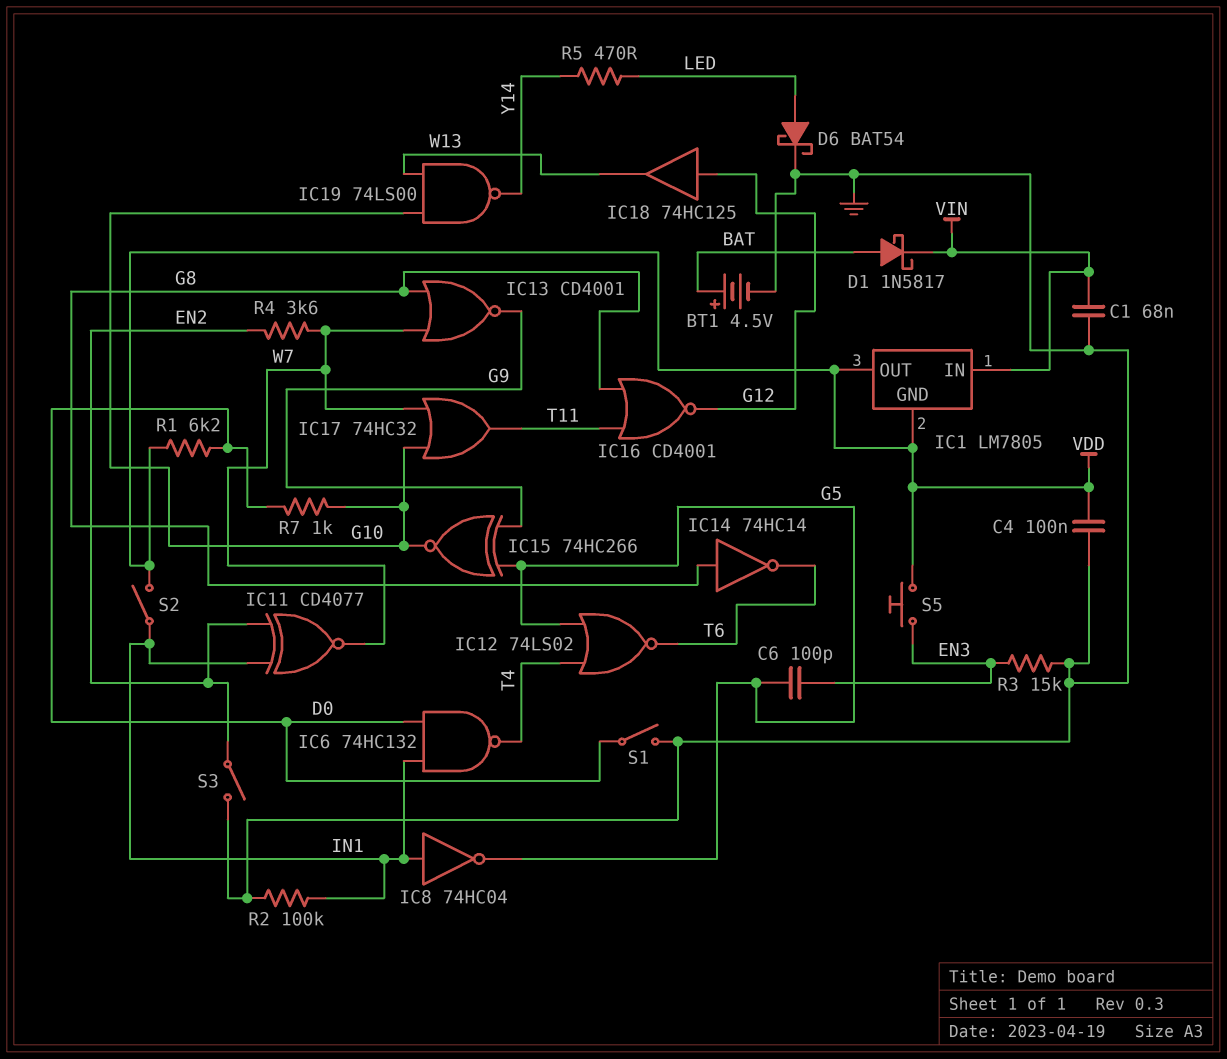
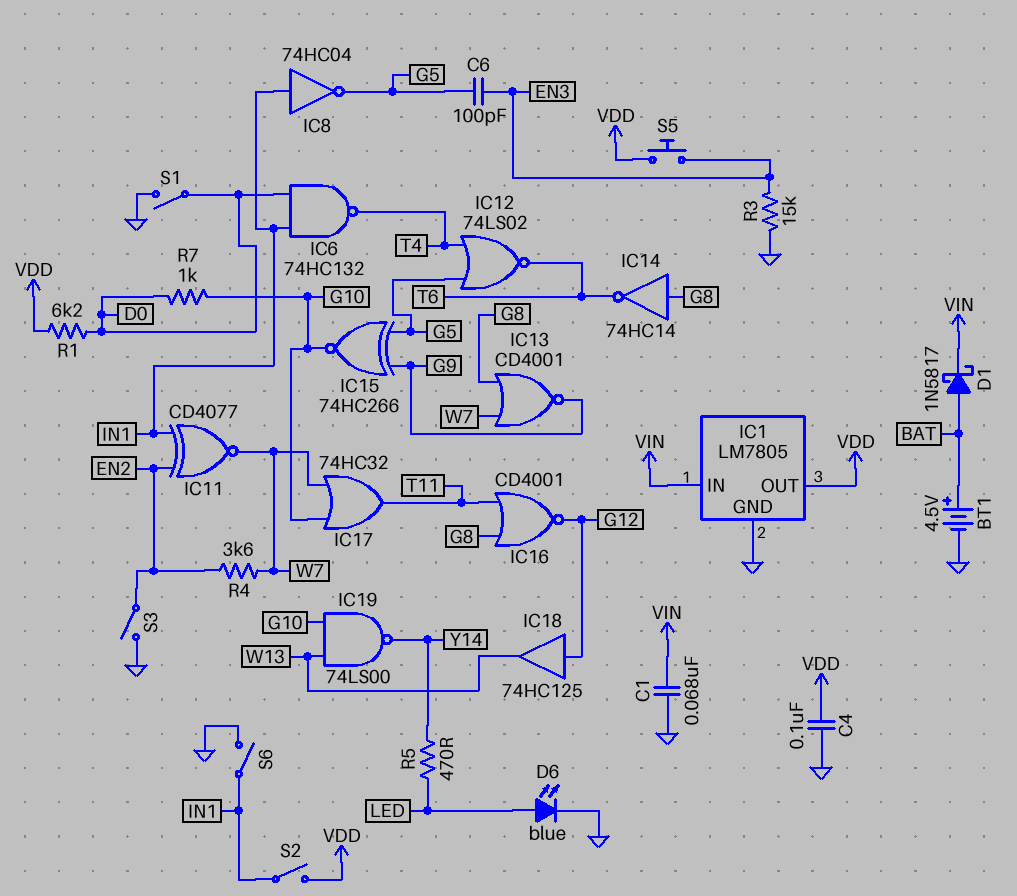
D6: schottky BAT54 (A LED, K GND) -> LED blue (A LED, K GND)
IC1 pin GND: VDD -> GND
R2: 100k (GND, IN1) -> none
S6: none -> switch (GND, IN1)

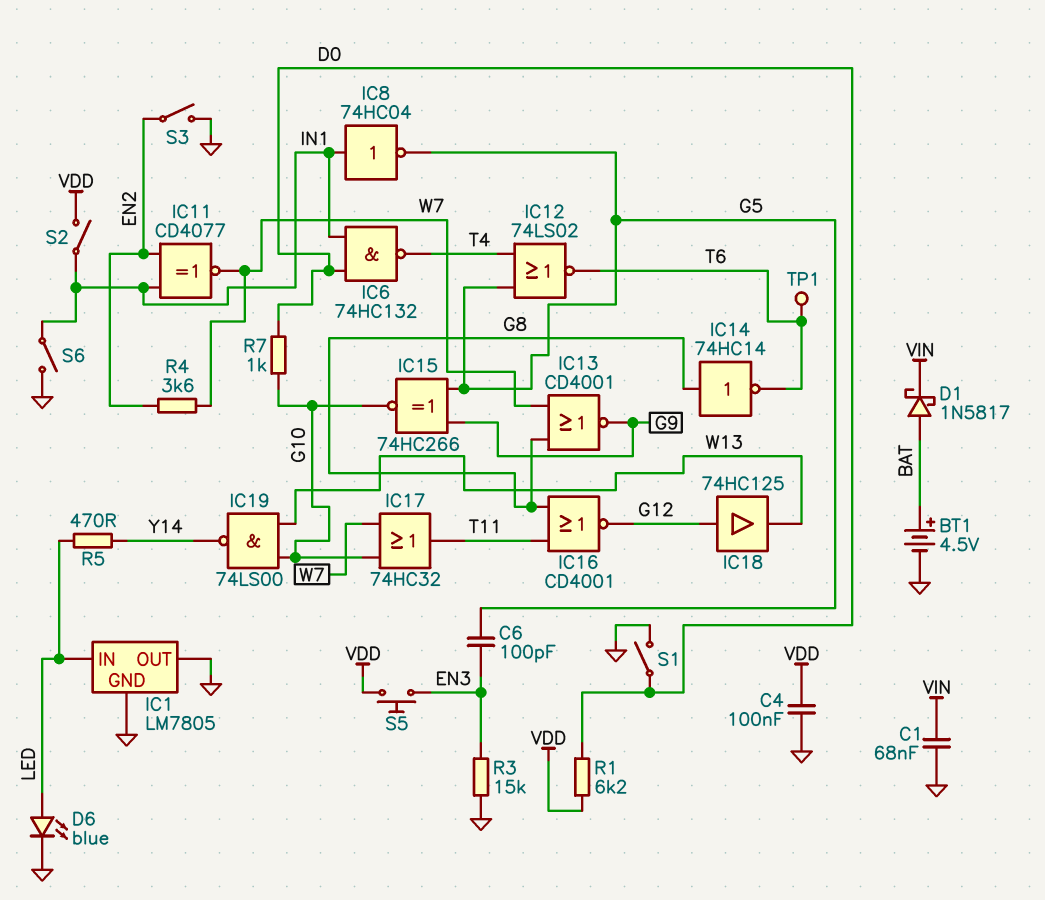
IC1 pin IN: VIN -> LED
IC1 pin OUT: VDD -> GND
TP1: none -> test point (T6)

